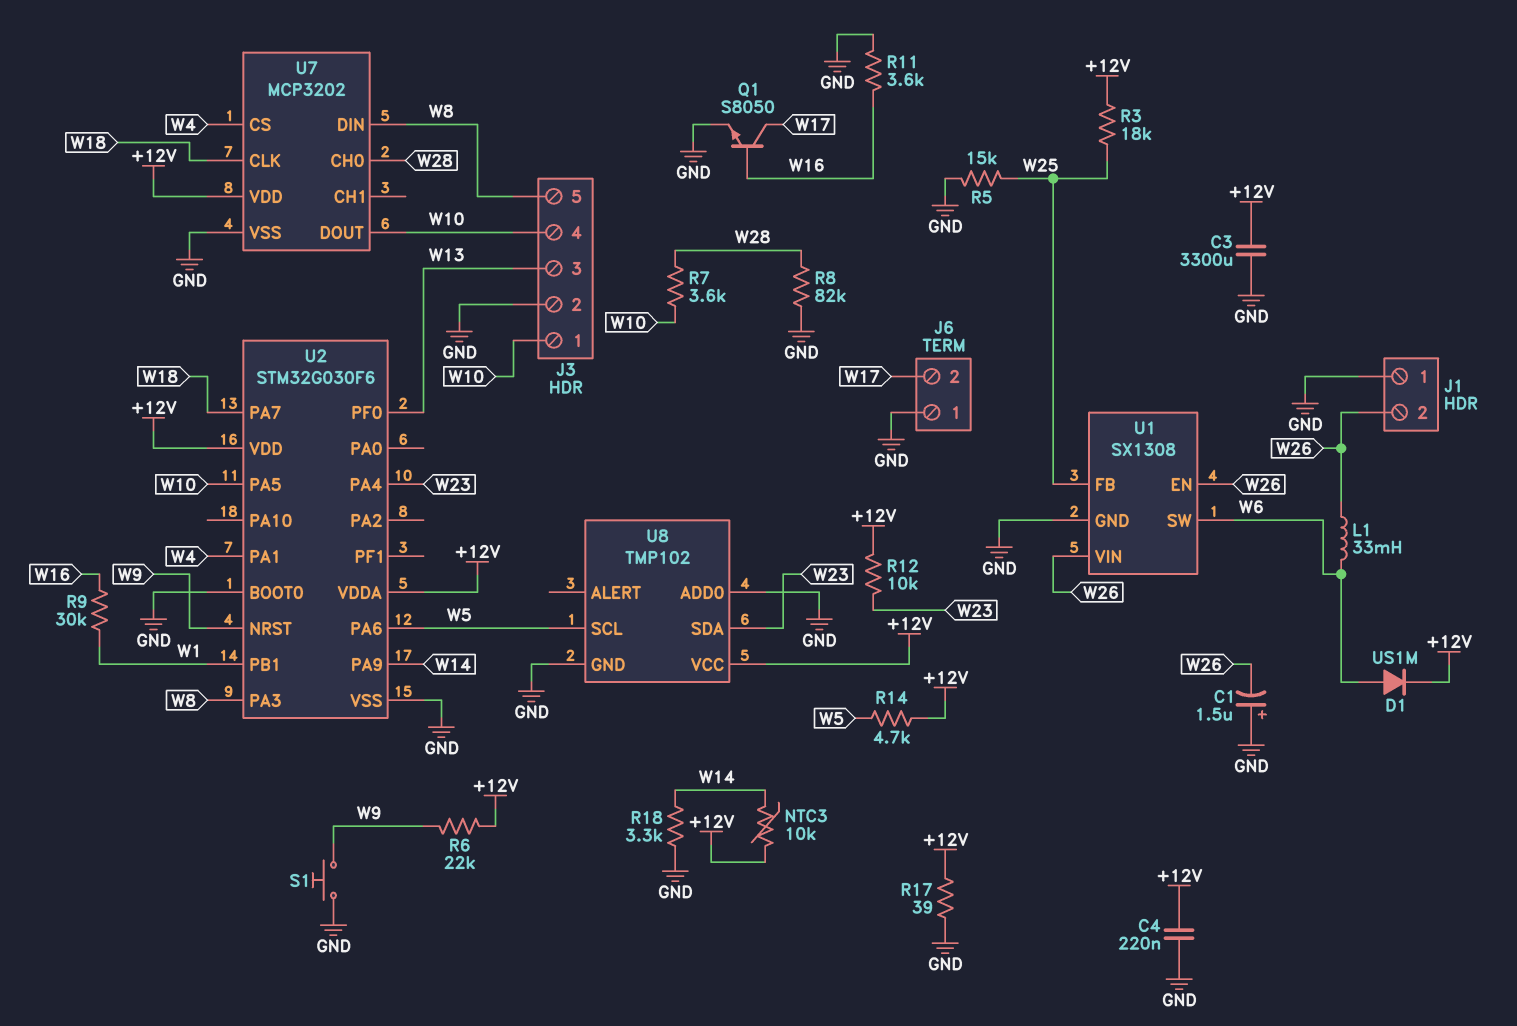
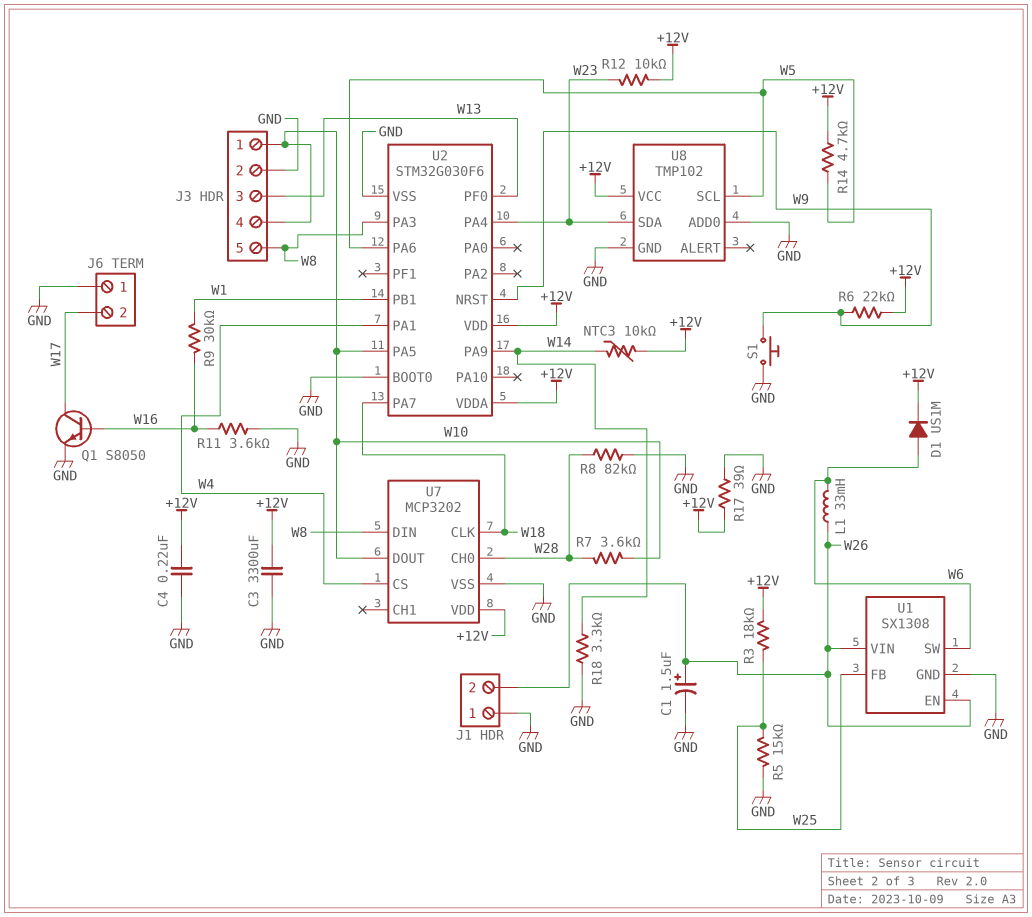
C1: 1.5uF (plus GND, minus W26) -> 1.5uF (plus W26, minus GND)

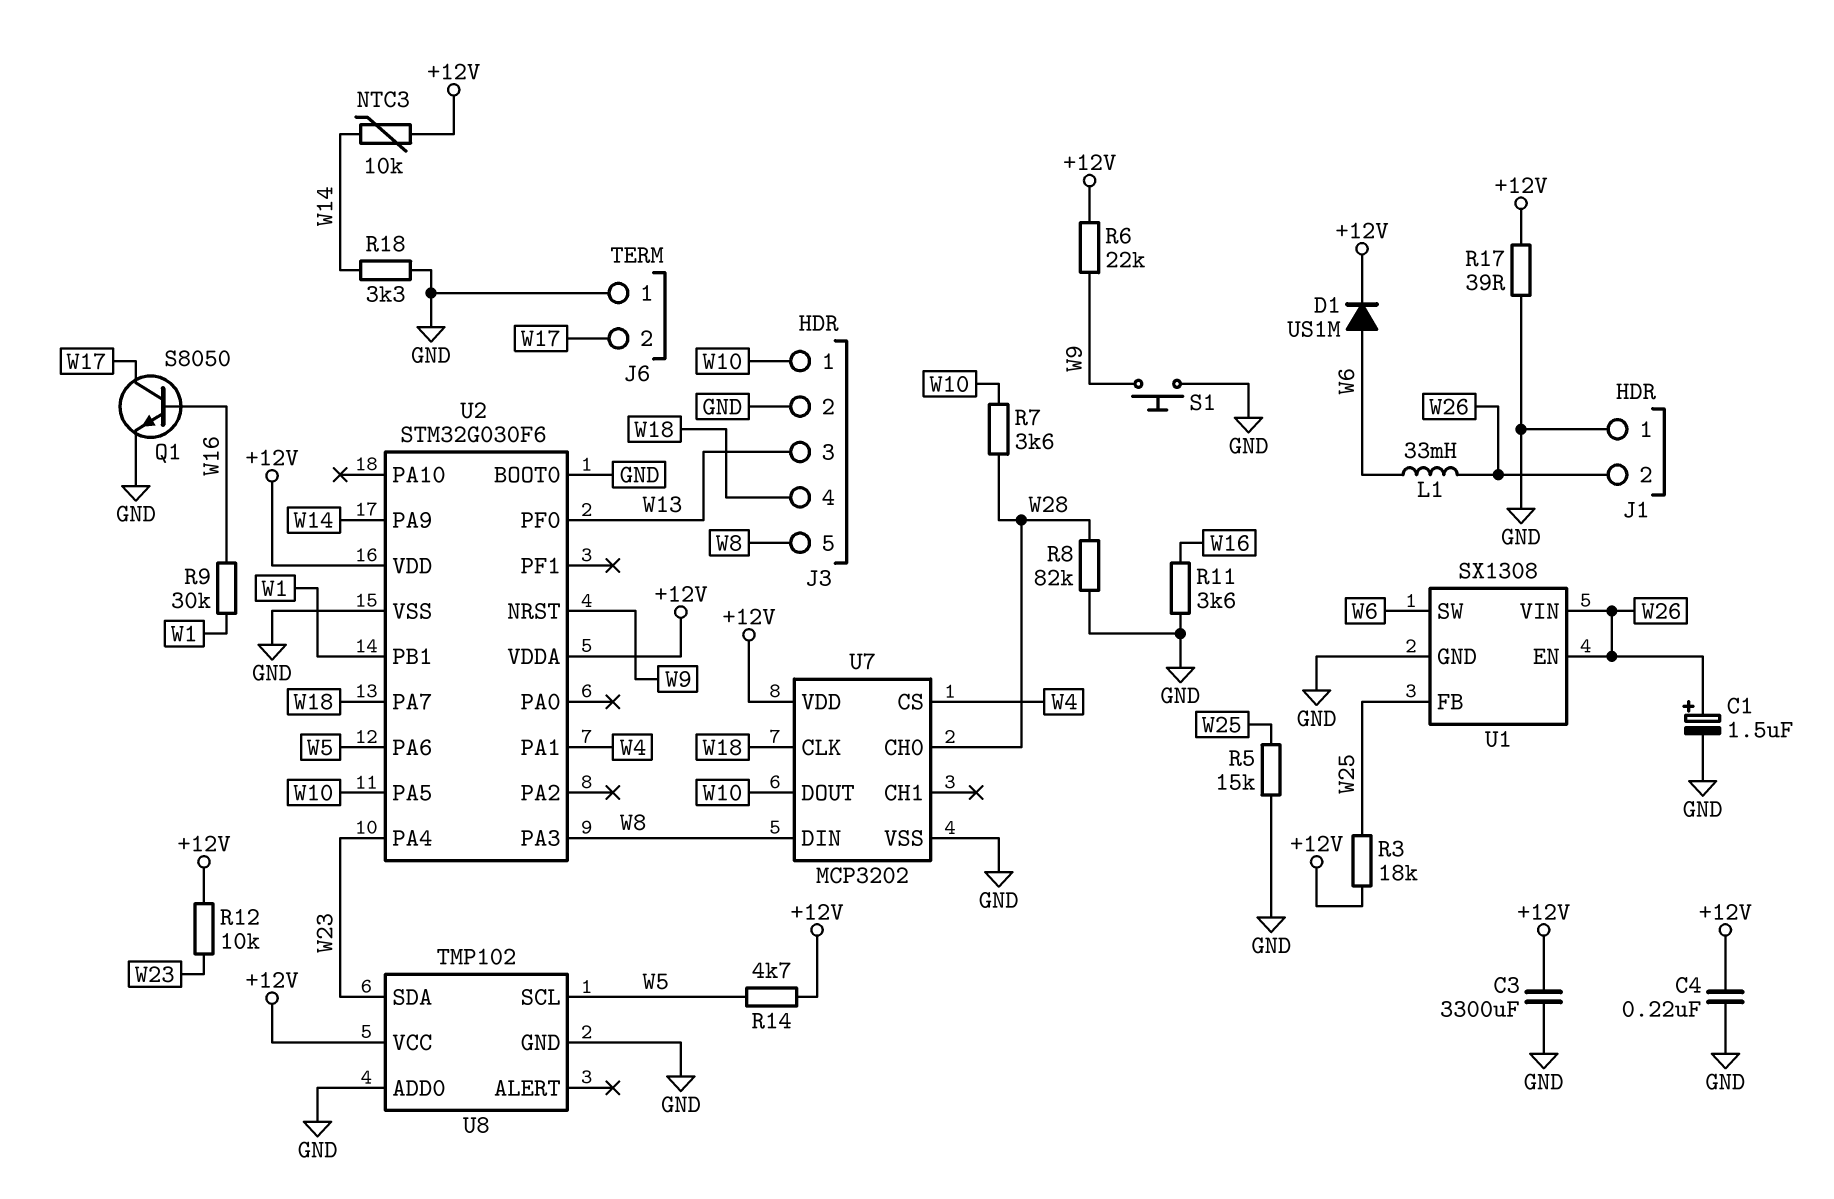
J3 pin 4: W10 -> W18

